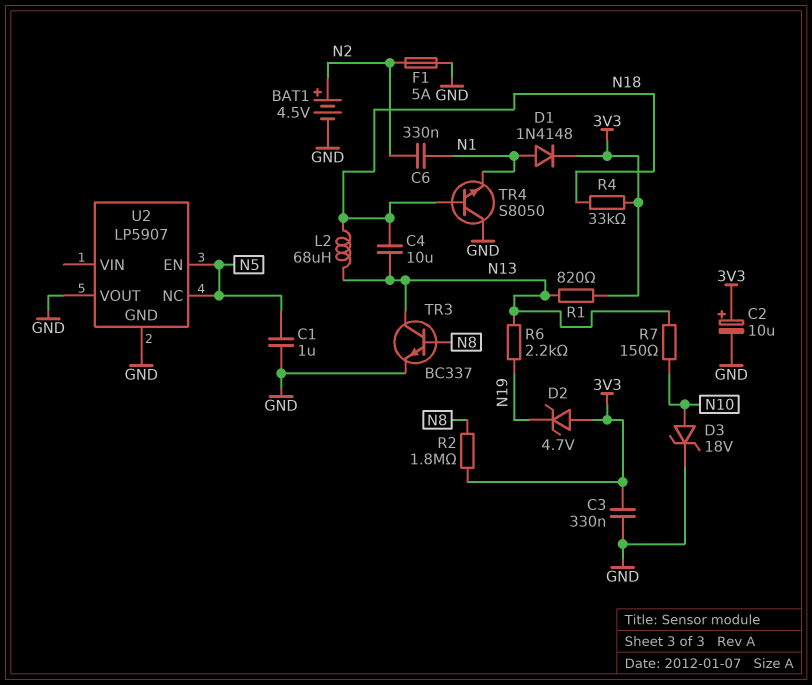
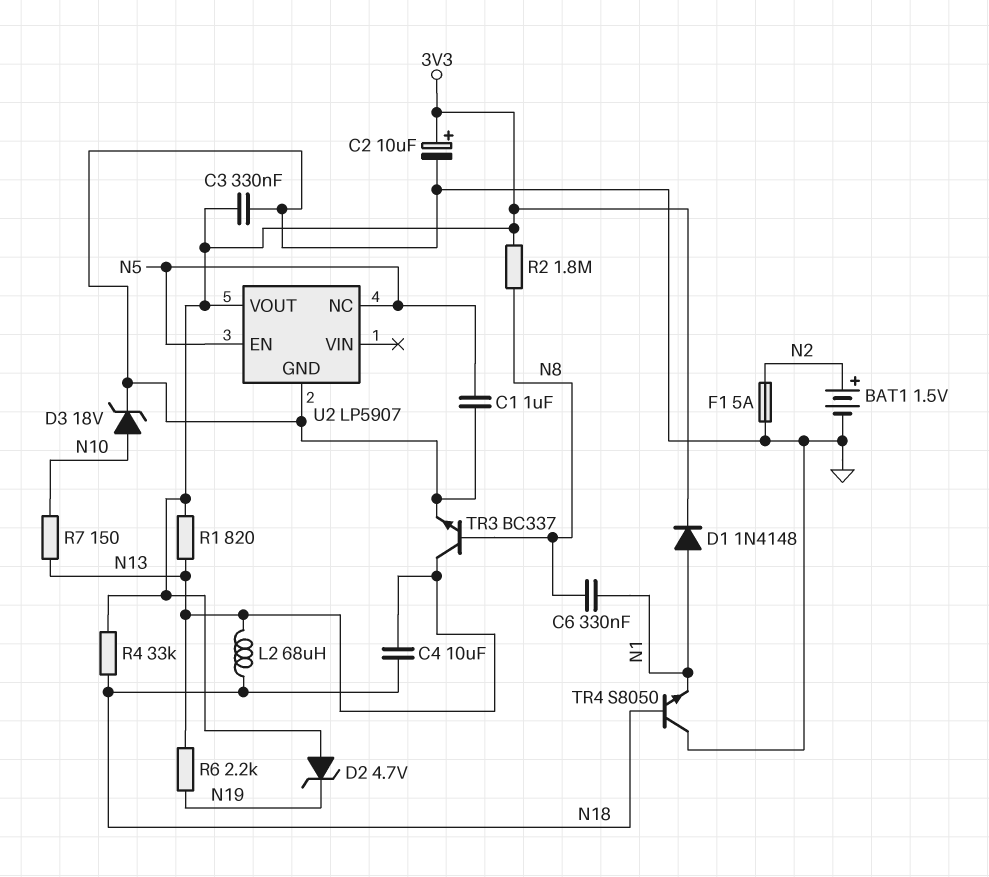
BAT1: 4.5V (plus N2, minus GND) -> 1.5V (plus N2, minus GND)
C6: 330nF (N1, N2) -> 330nF (N1, N8)
U2 pin VOUT: GND -> 3V3

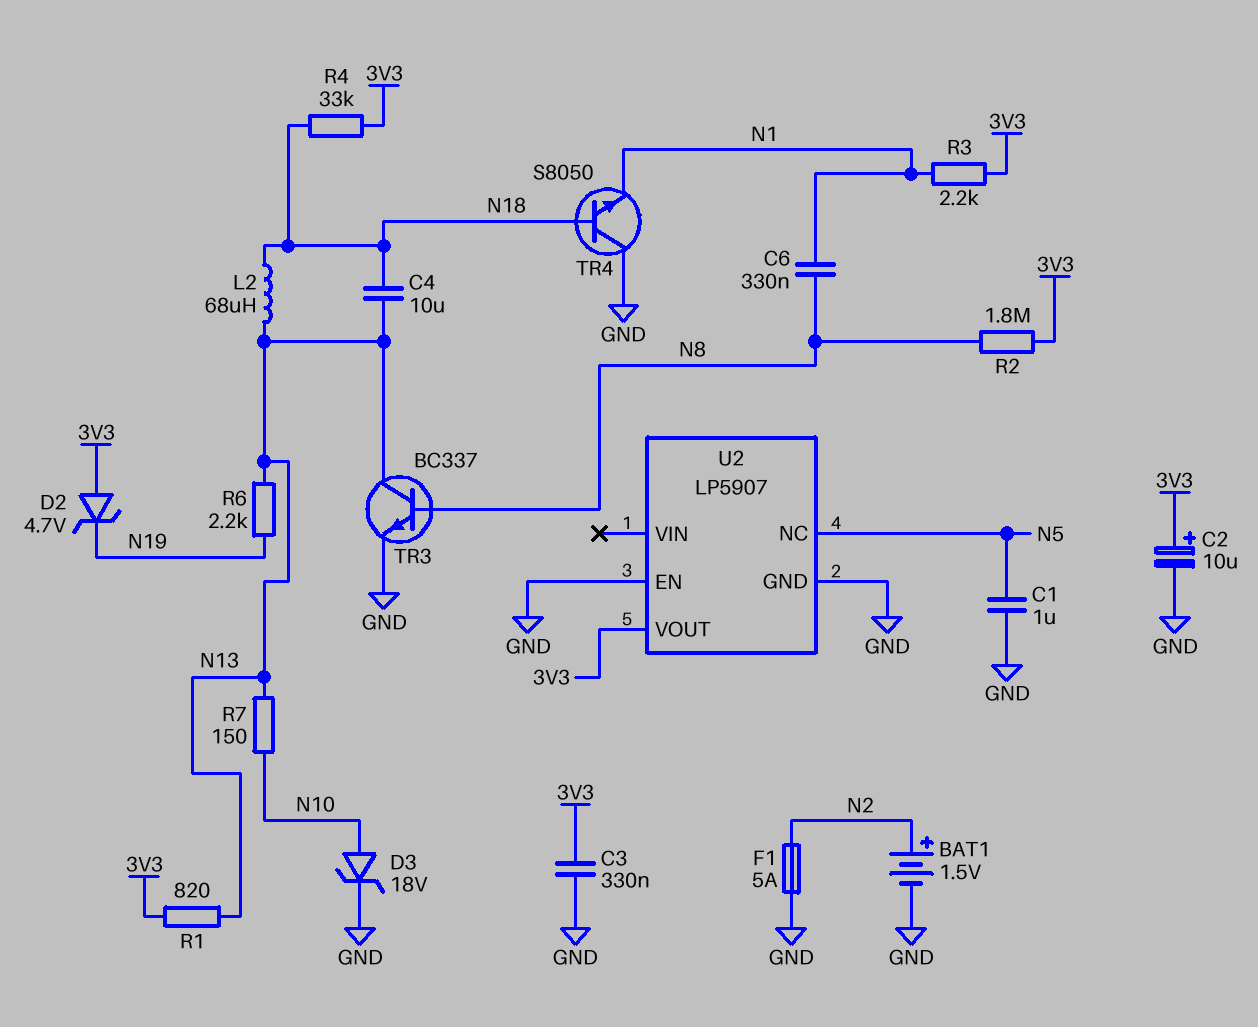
D1: diode 1N4148 (A N1, K 3V3) -> none
R3: none -> 2.2k (3V3, N1)
U2 pin EN: N5 -> GND

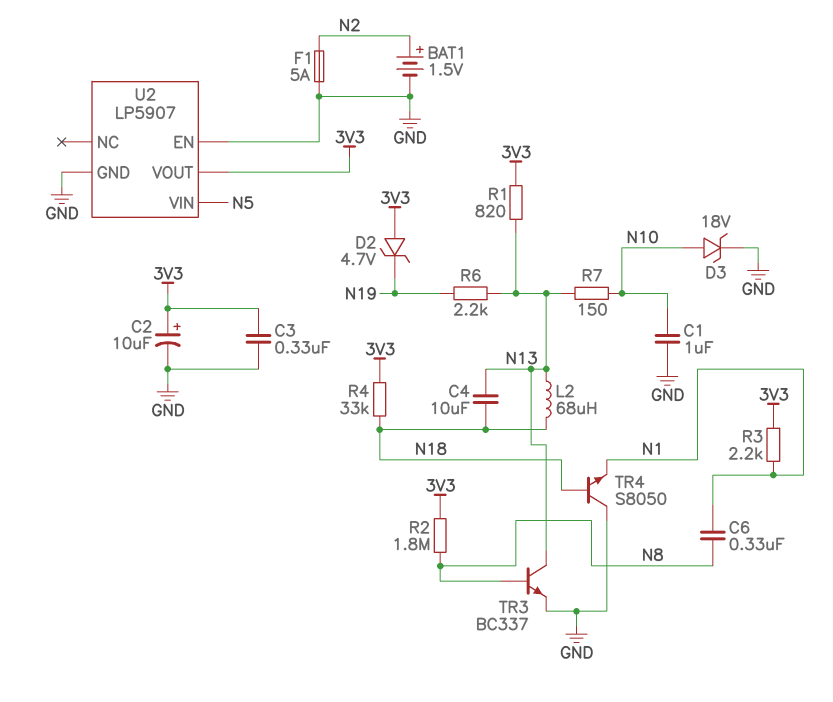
C1: 1uF (GND, N5) -> 1uF (GND, N10)
U2 pin NC: N5 -> none
U2 pin VIN: none -> N5

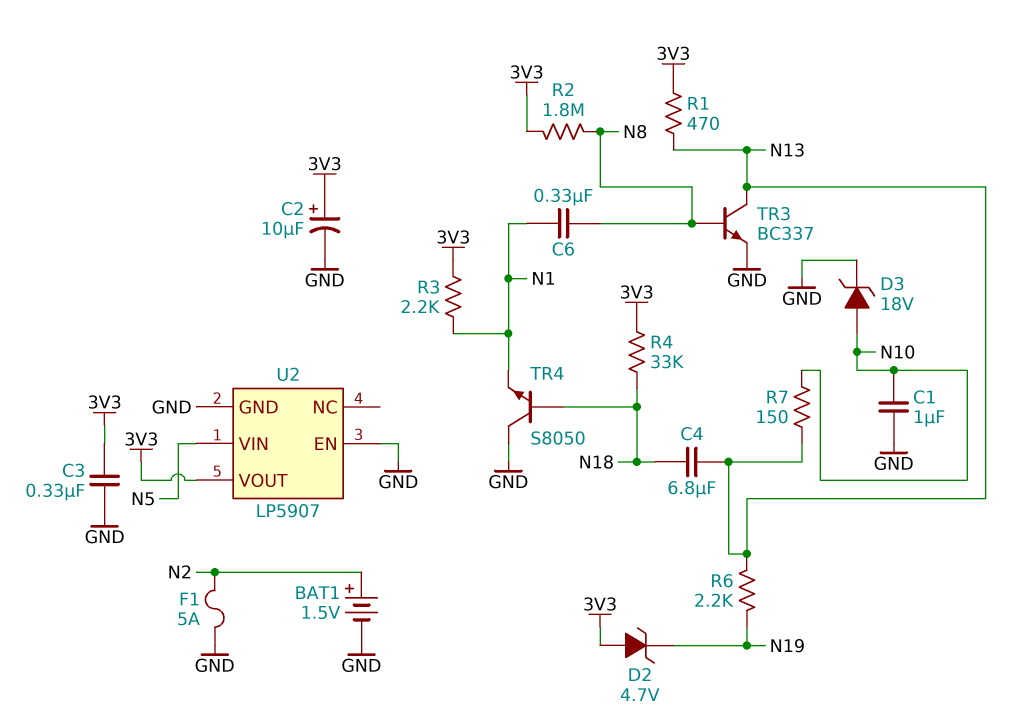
C4: 10uF (N13, N18) -> 6.8uF (N13, N18)
L2: 68uH (N13, N18) -> none
R1: 820 (3V3, N13) -> 470 (3V3, N13)

